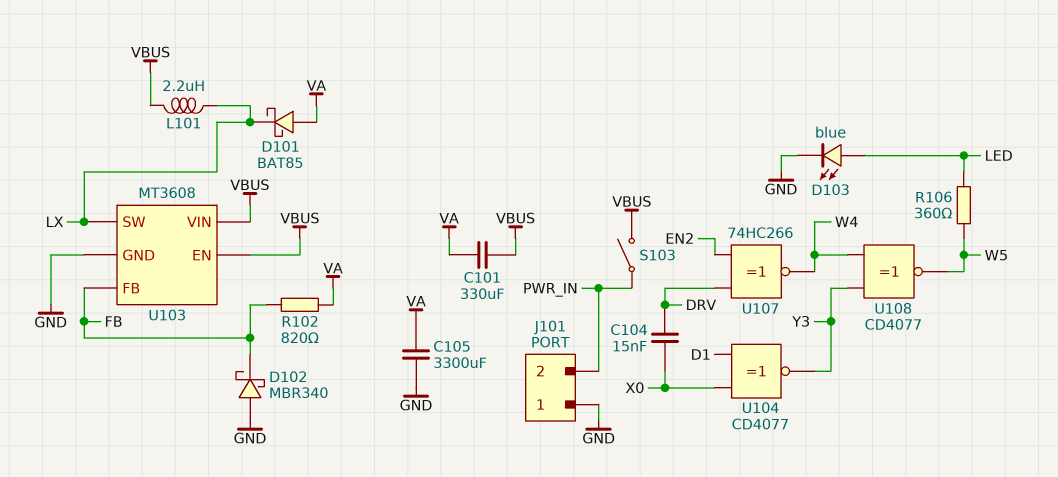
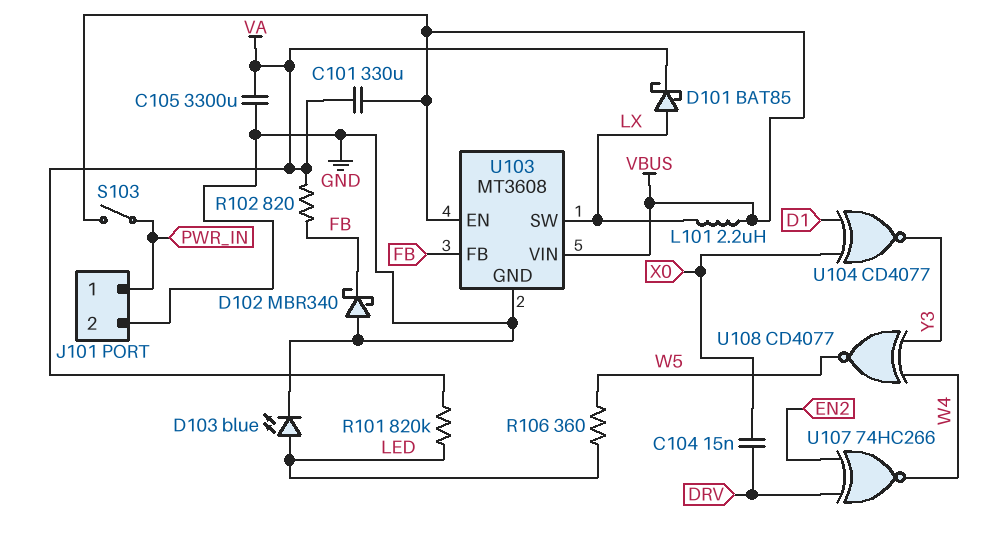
D101: schottky BAT85 (A VA, K LX) -> schottky BAT85 (A LX, K VA)
J101 pin 1: GND -> PWR_IN
J101 pin 2: PWR_IN -> GND
R101: none -> 820k (LED, VA)

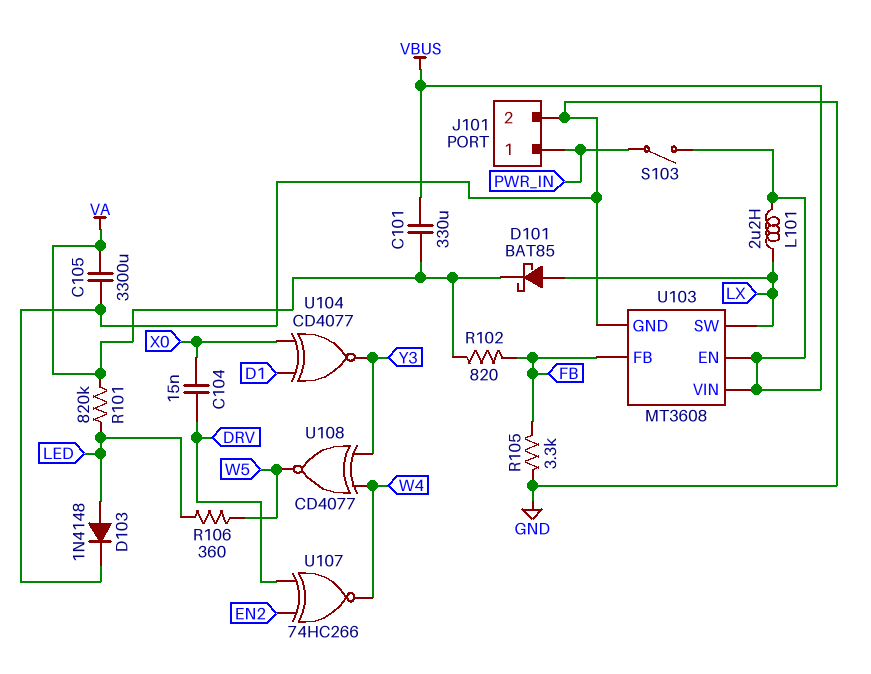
D102: schottky MBR340 (A GND, K FB) -> none
D103: LED blue (A LED, K GND) -> diode 1N4148 (A LED, K GND)
R105: none -> 3.3k (FB, GND)

